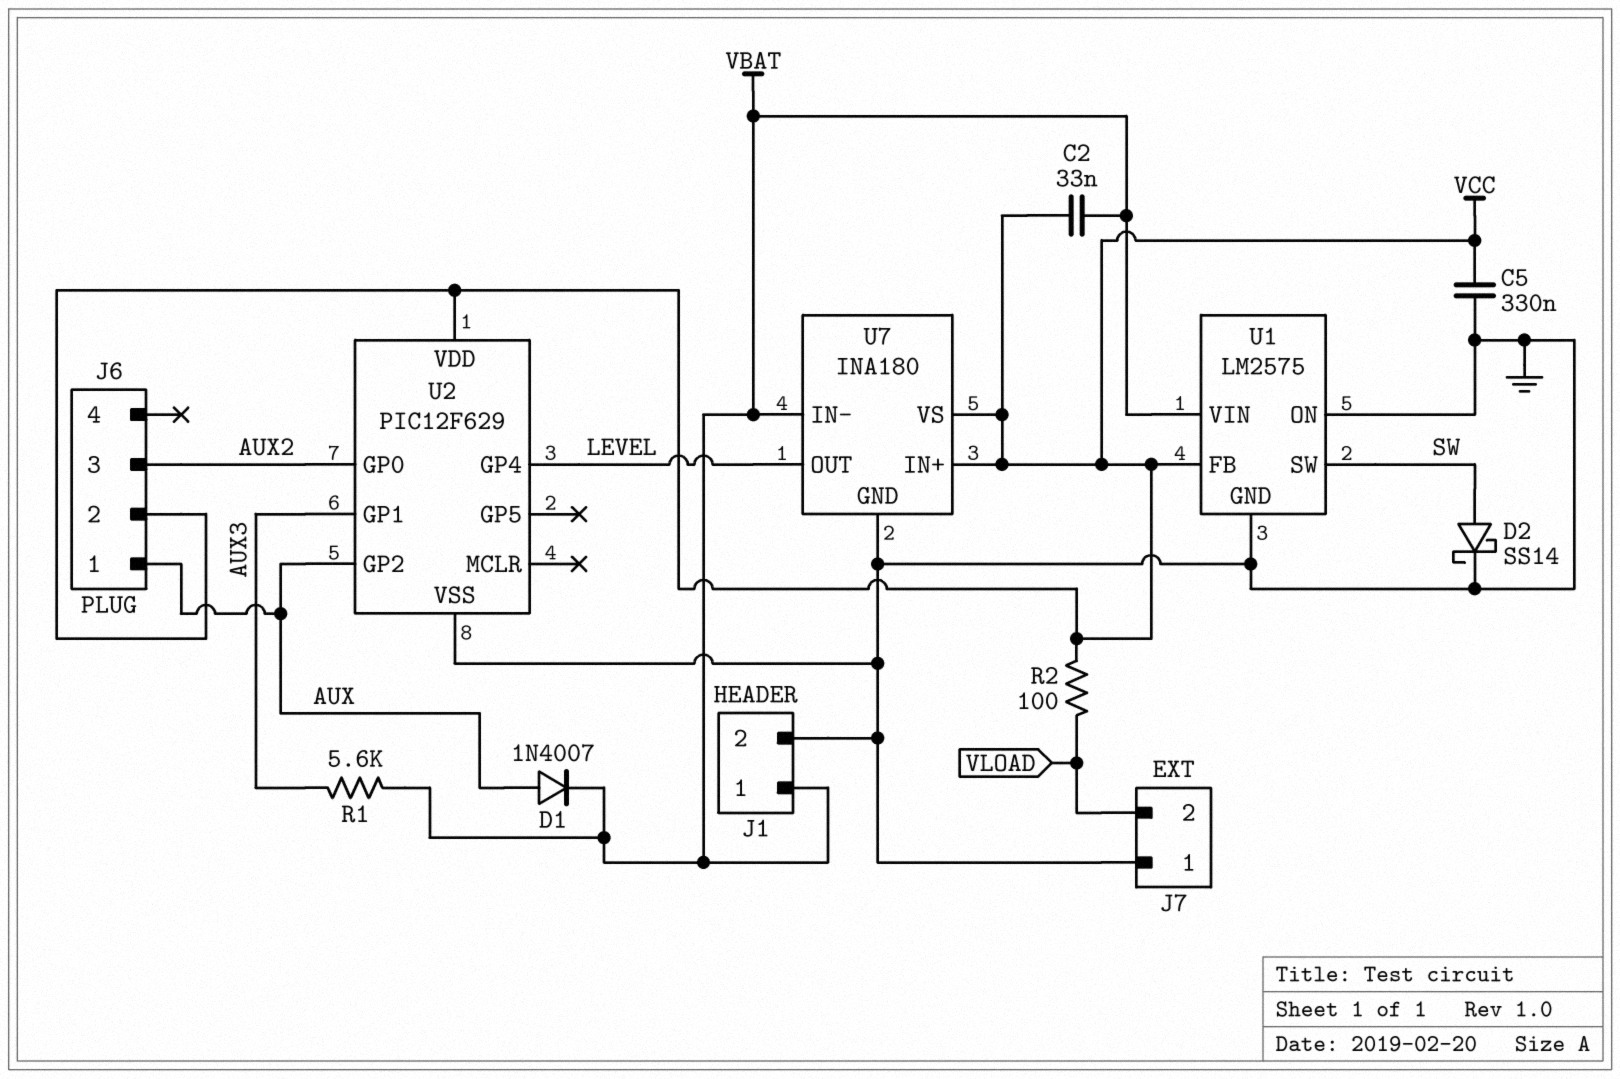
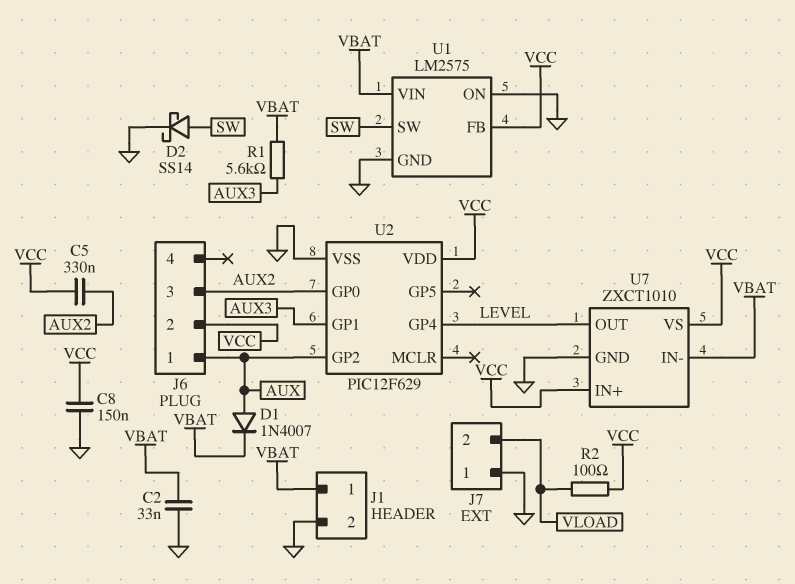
C2: 33nF (VBAT, VCC) -> 33nF (GND, VBAT)
C5: 330nF (GND, VCC) -> 330nF (AUX2, VCC)
C8: none -> 150nF (GND, VCC)
U7: INA180 -> ZXCT1010

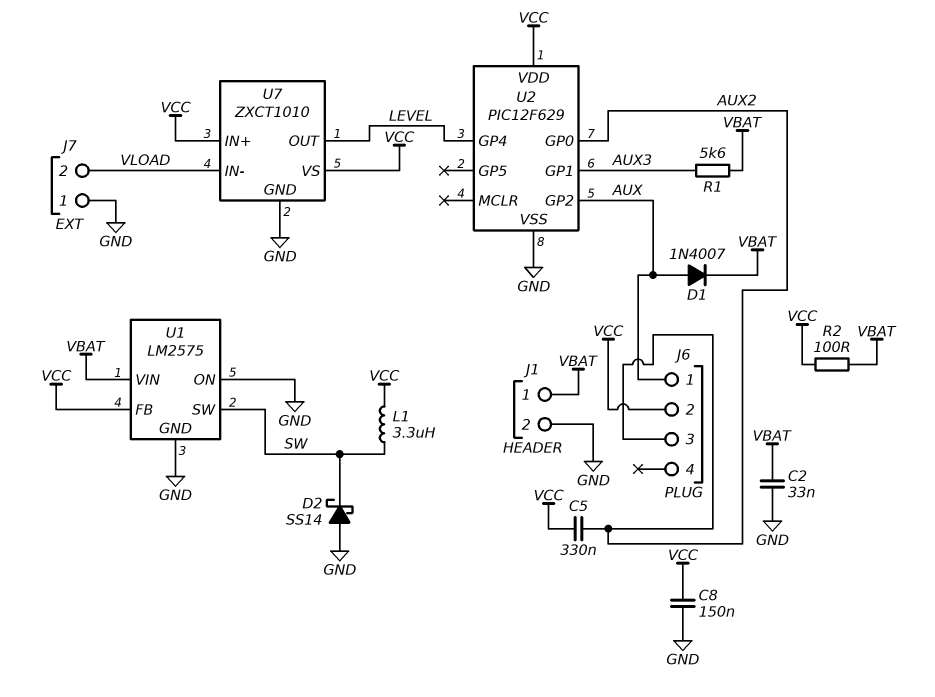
D2: schottky SS14 (A SW, K GND) -> schottky SS14 (A GND, K SW)
L1: none -> 3.3uH (SW, VCC)
R2: 100 (VCC, VLOAD) -> 100 (VBAT, VCC)
U7 pin IN-: VBAT -> VLOAD

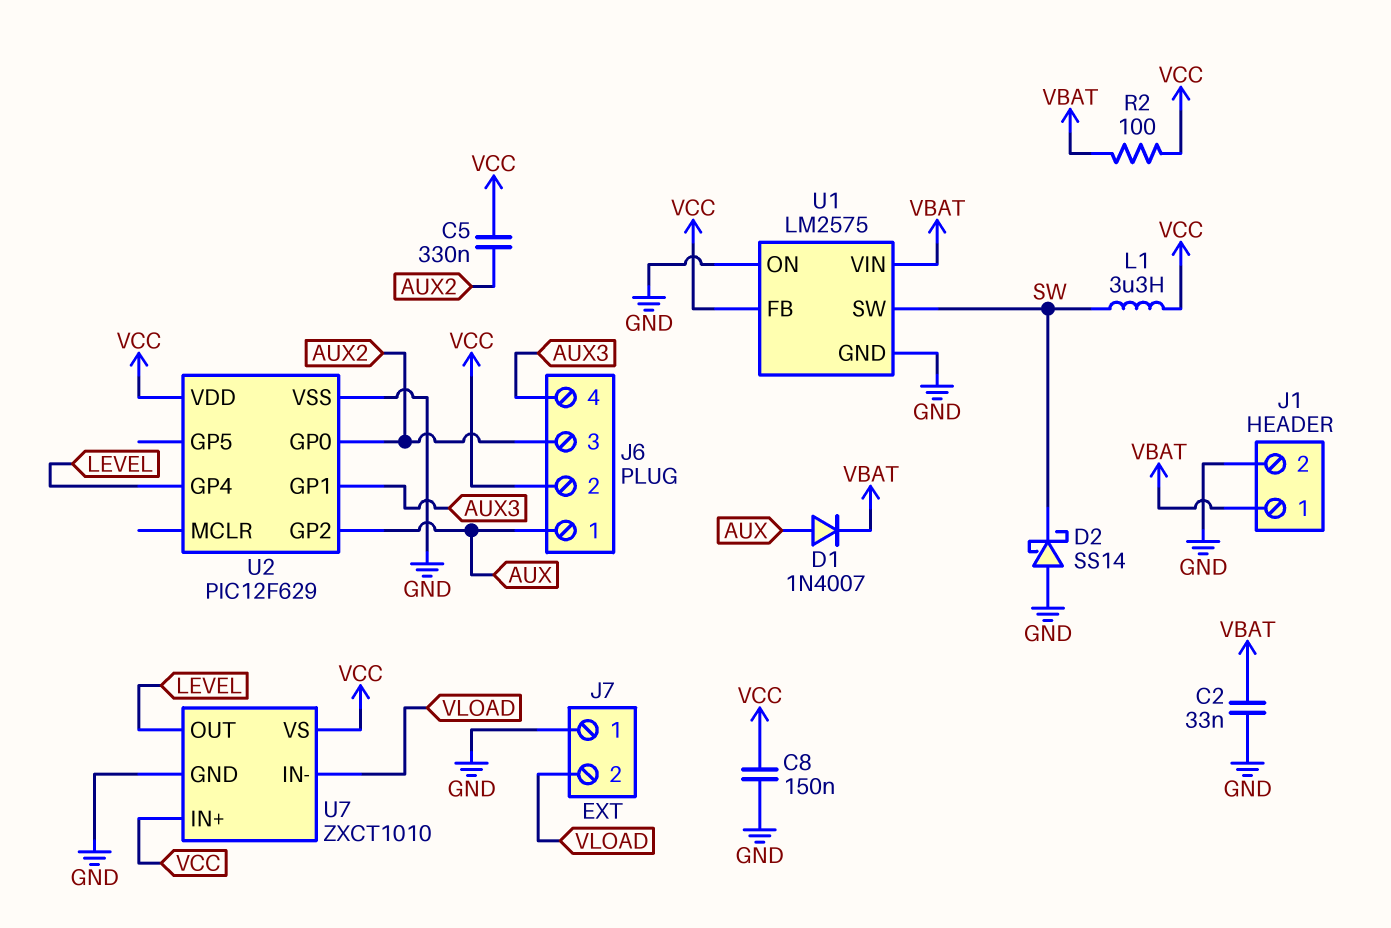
J6 pin 4: none -> AUX3
R1: 5.6k (AUX3, VBAT) -> none

